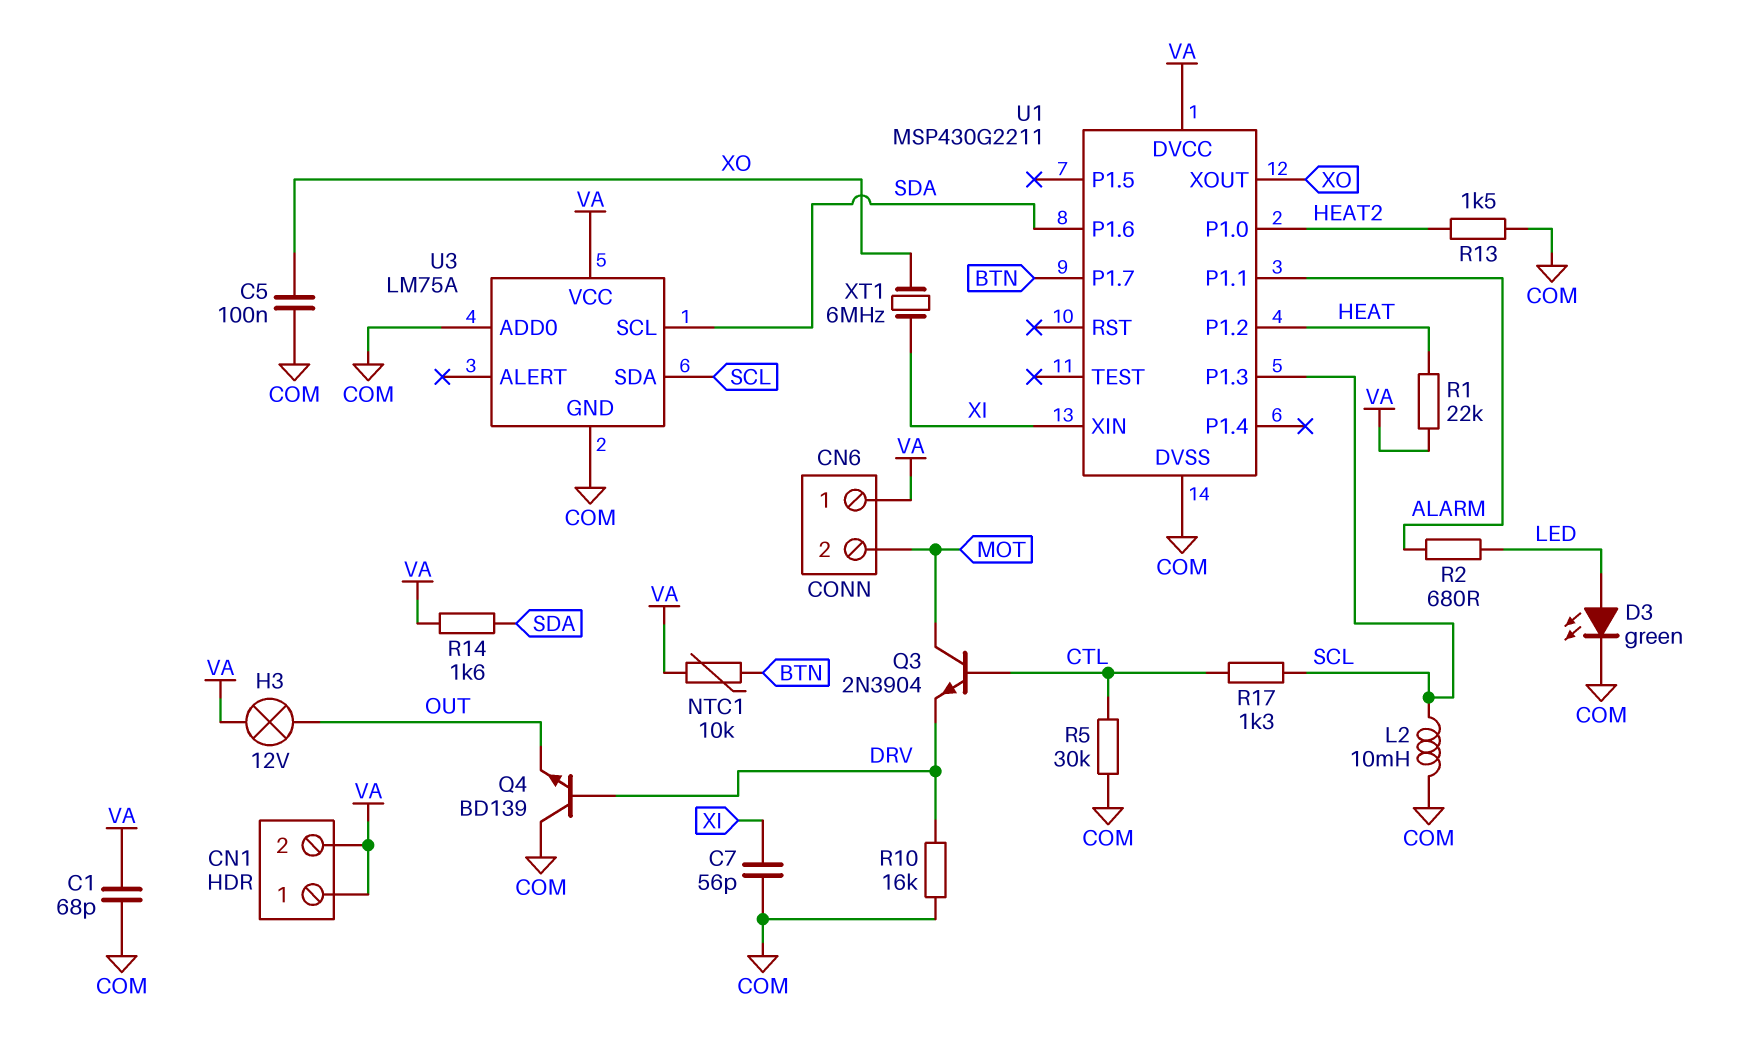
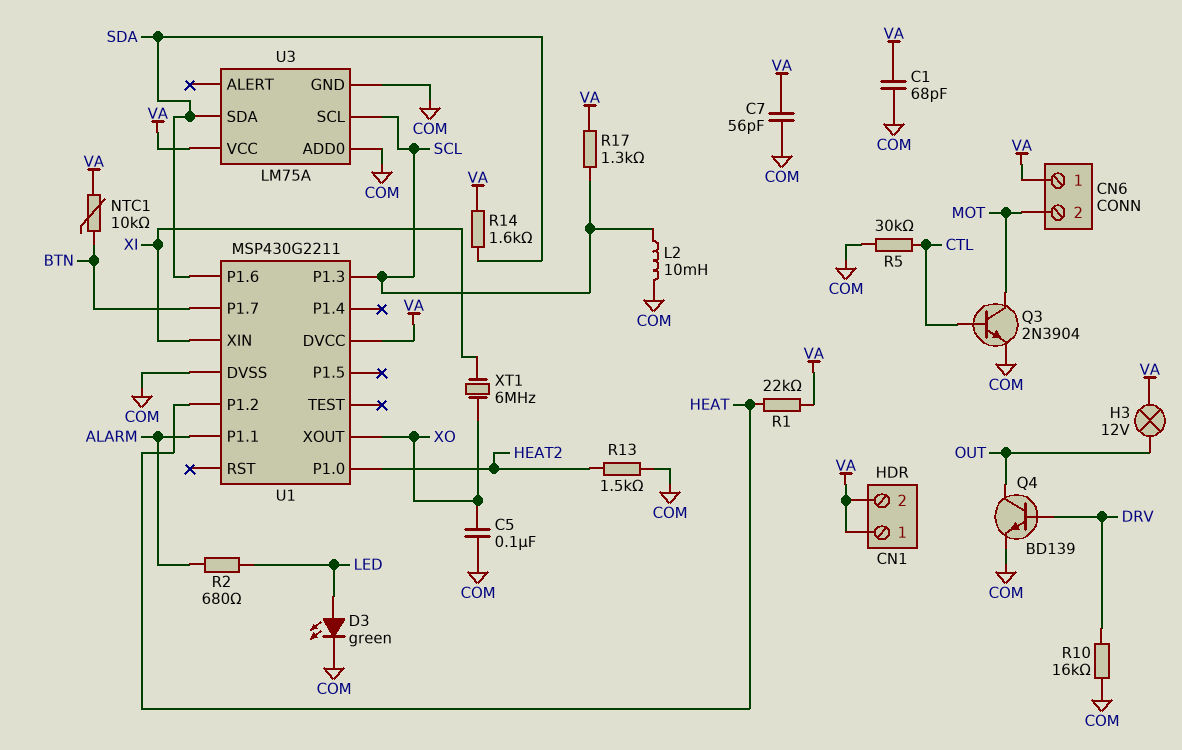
C7: 56pF (COM, XI) -> 56pF (COM, VA)
Q3: NPN 2N3904 (B CTL, C MOT, E DRV) -> NPN 2N3904 (B CTL, C MOT, E COM)
Q4: NPN BD139 (B DRV, C COM, E OUT) -> NPN BD139 (B DRV, C OUT, E COM)
R17: 1.3k (CTL, SCL) -> 1.3k (SCL, VA)
U3 pin SCL: SDA -> SCL
U3 pin SDA: SCL -> SDA

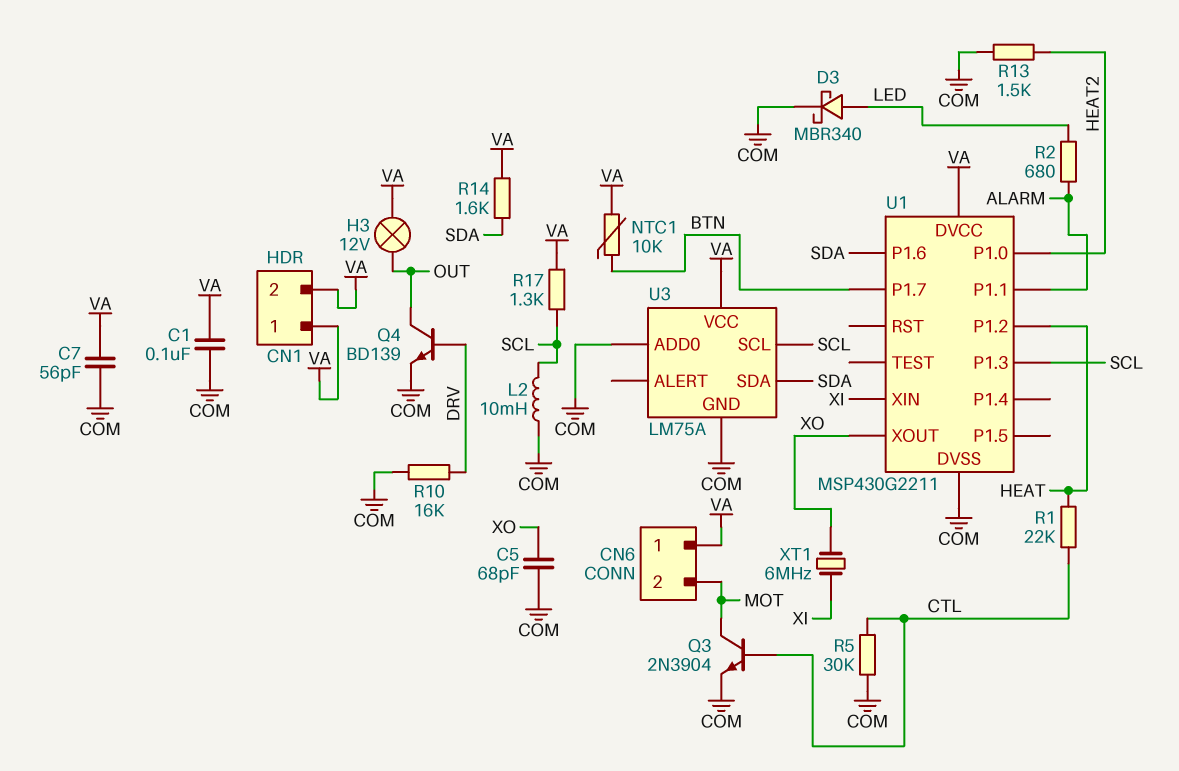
C1: 68pF (COM, VA) -> 100nF (COM, VA)
C5: 100nF (COM, XO) -> 68pF (COM, XO)
D3: LED green (A LED, K COM) -> schottky MBR340 (A LED, K COM)
R1: 22k (HEAT, VA) -> 22k (CTL, HEAT)

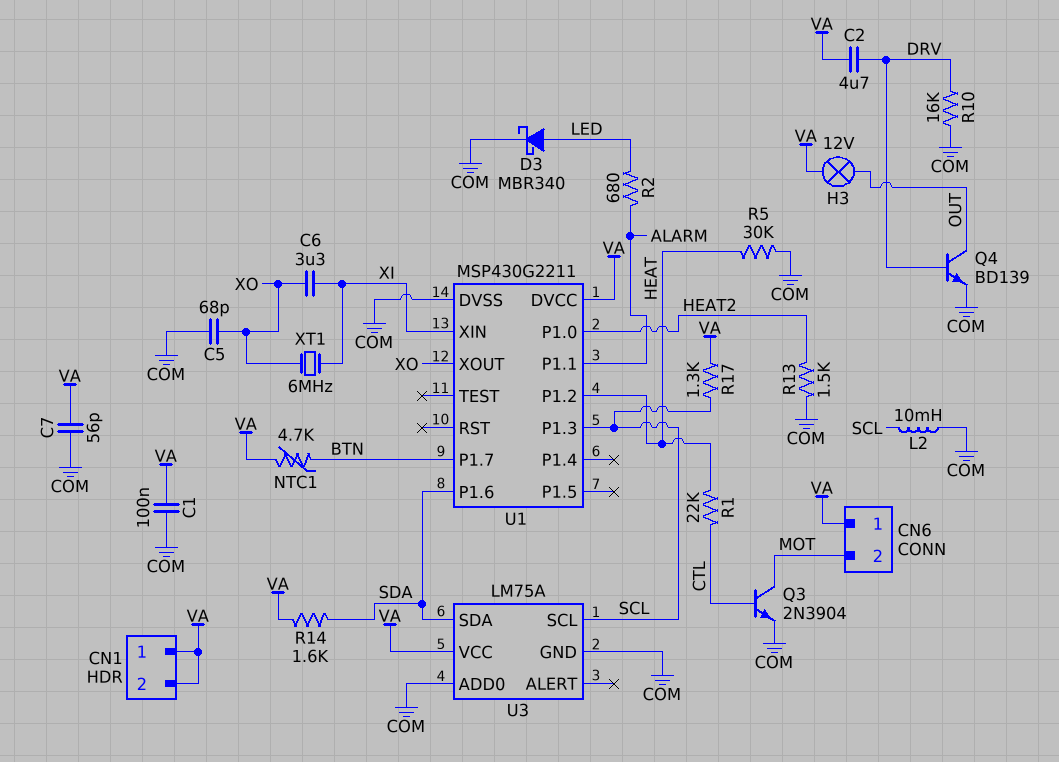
C2: none -> 4.7uF (DRV, VA)
C6: none -> 3.3uF (XI, XO)
NTC1: 10k (BTN, VA) -> 4.7k (BTN, VA)
R5: 30k (COM, CTL) -> 30k (COM, HEAT)

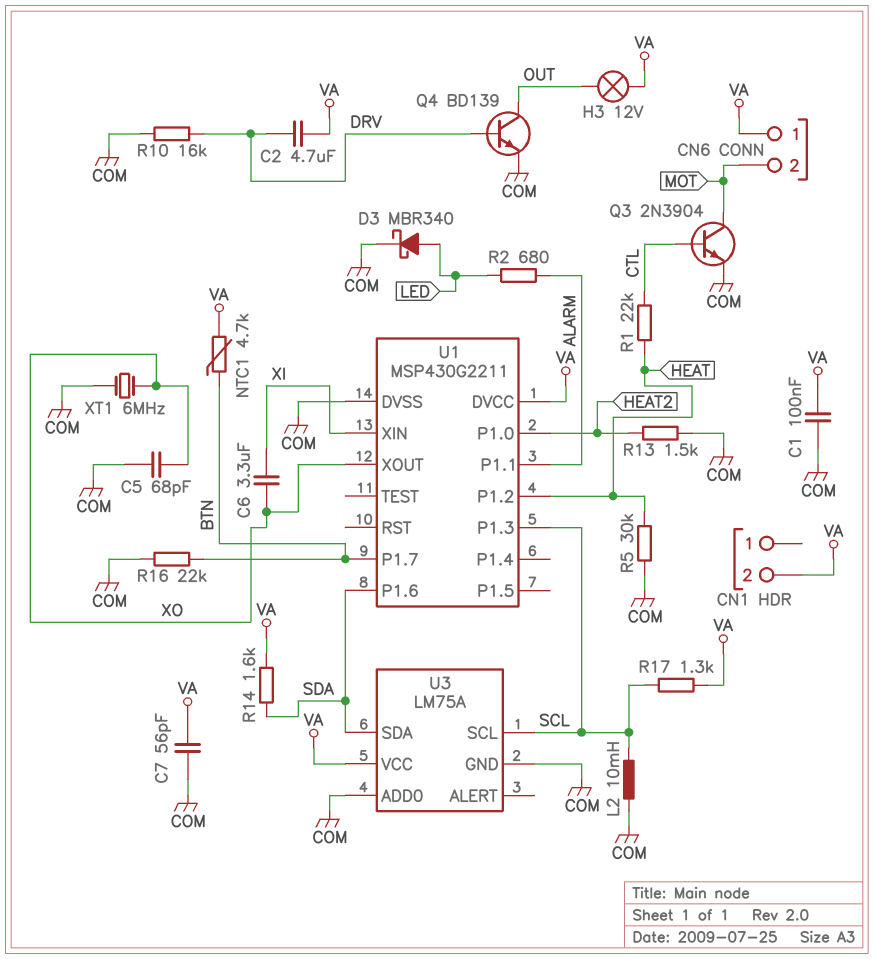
CN1 pin 1: VA -> none
R16: none -> 22k (BTN, COM)
XT1: 6MHz (XI, XO) -> 6MHz (COM, XO)

